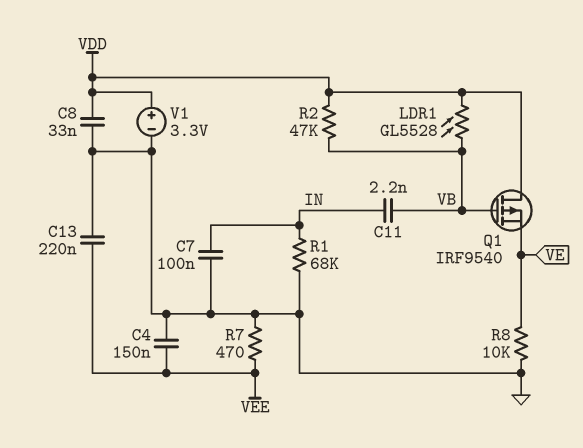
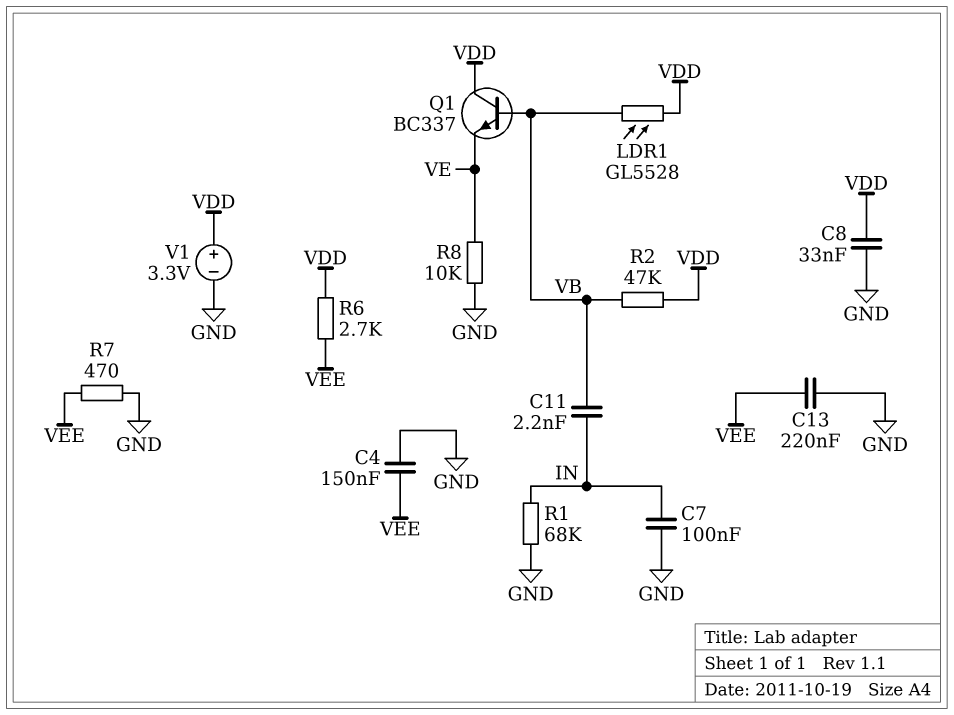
Q1: PMOS IRF9540 (G VB, D VDD, S VE) -> NPN BC337 (B VB, C VDD, E VE)
R6: none -> 2.7k (VDD, VEE)

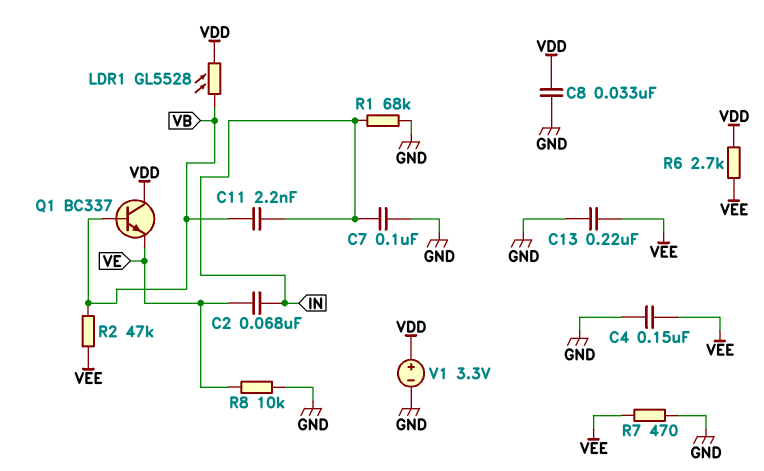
C2: none -> 68nF (IN, VE)
R2: 47k (VB, VDD) -> 47k (VB, VEE)

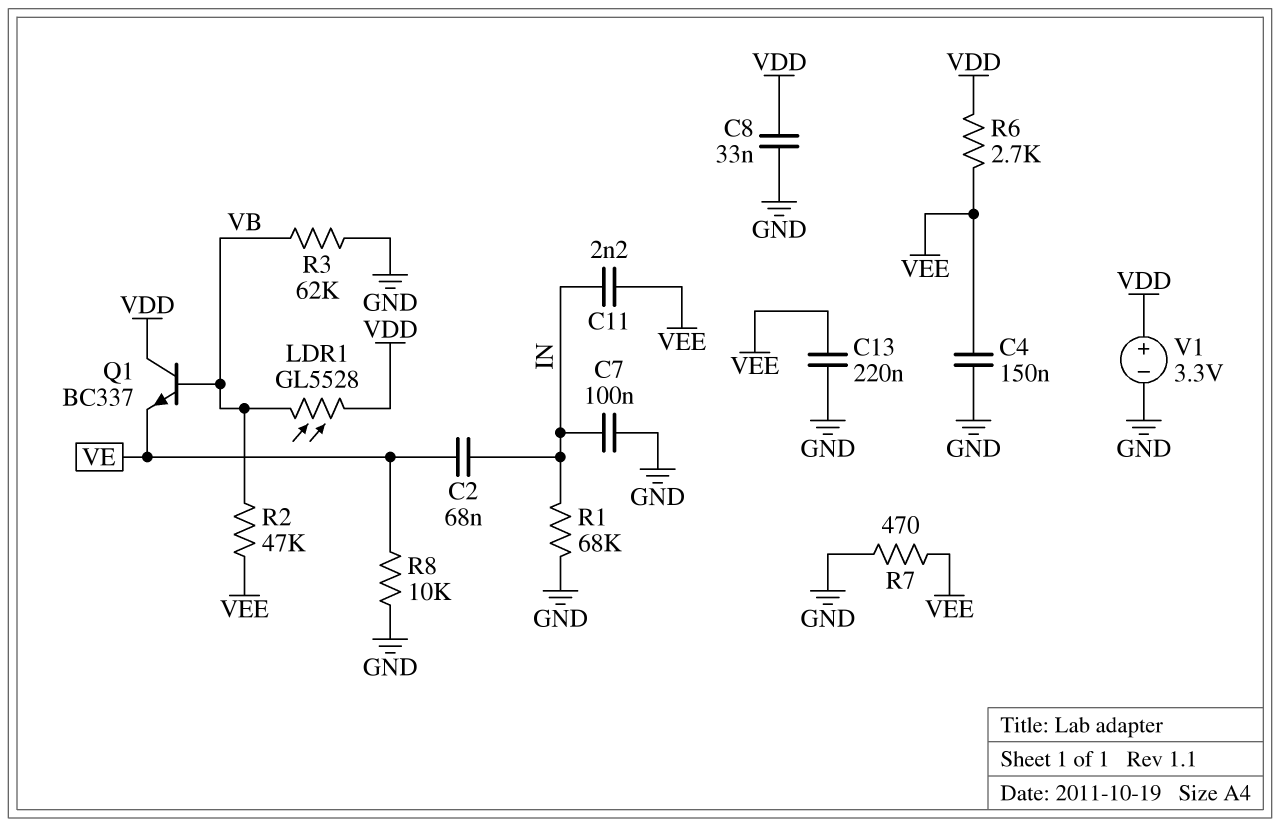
C11: 2.2nF (IN, VB) -> 2.2nF (IN, VEE)
R3: none -> 62k (GND, VB)

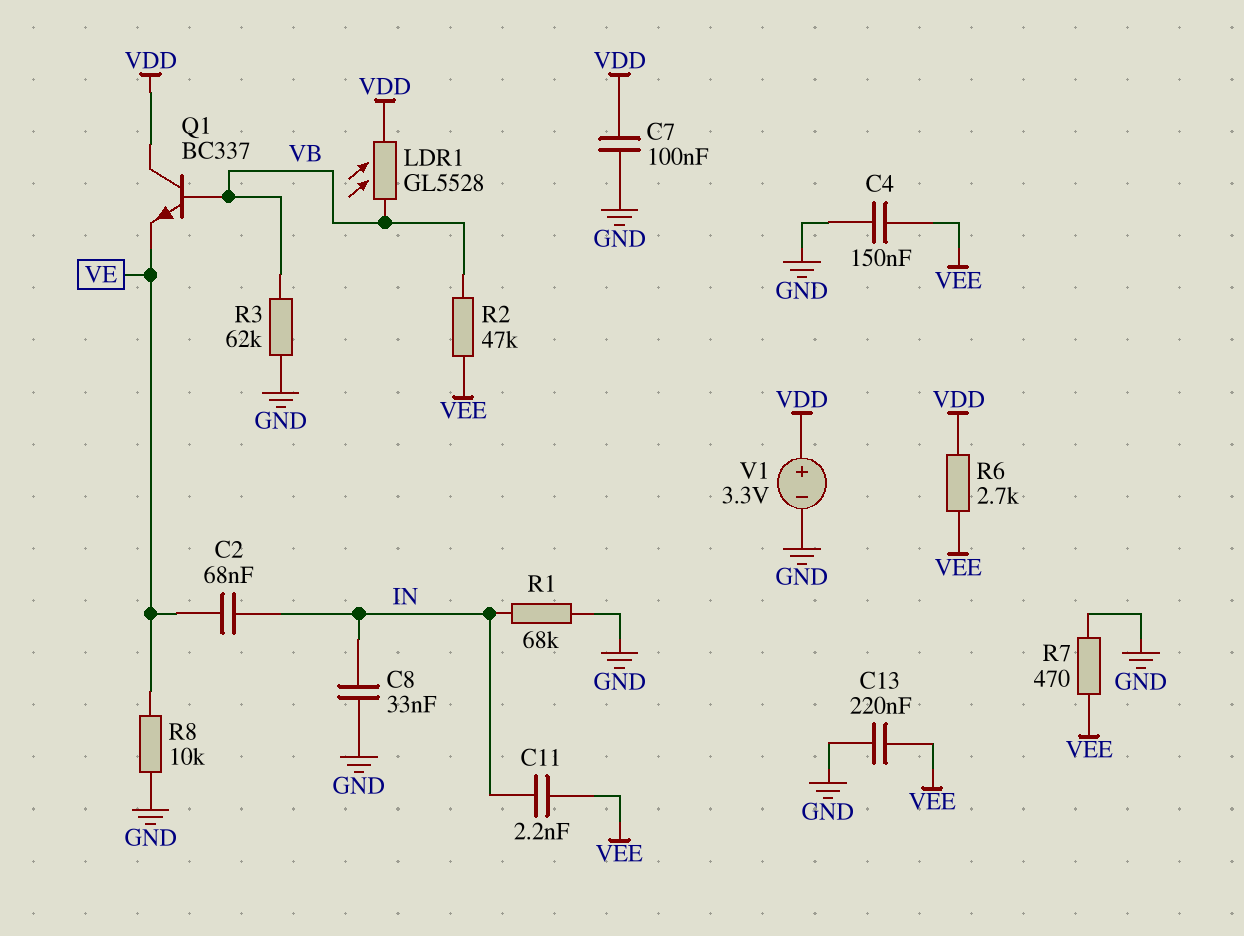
C7: 100nF (GND, IN) -> 100nF (GND, VDD)
C8: 33nF (GND, VDD) -> 33nF (GND, IN)

